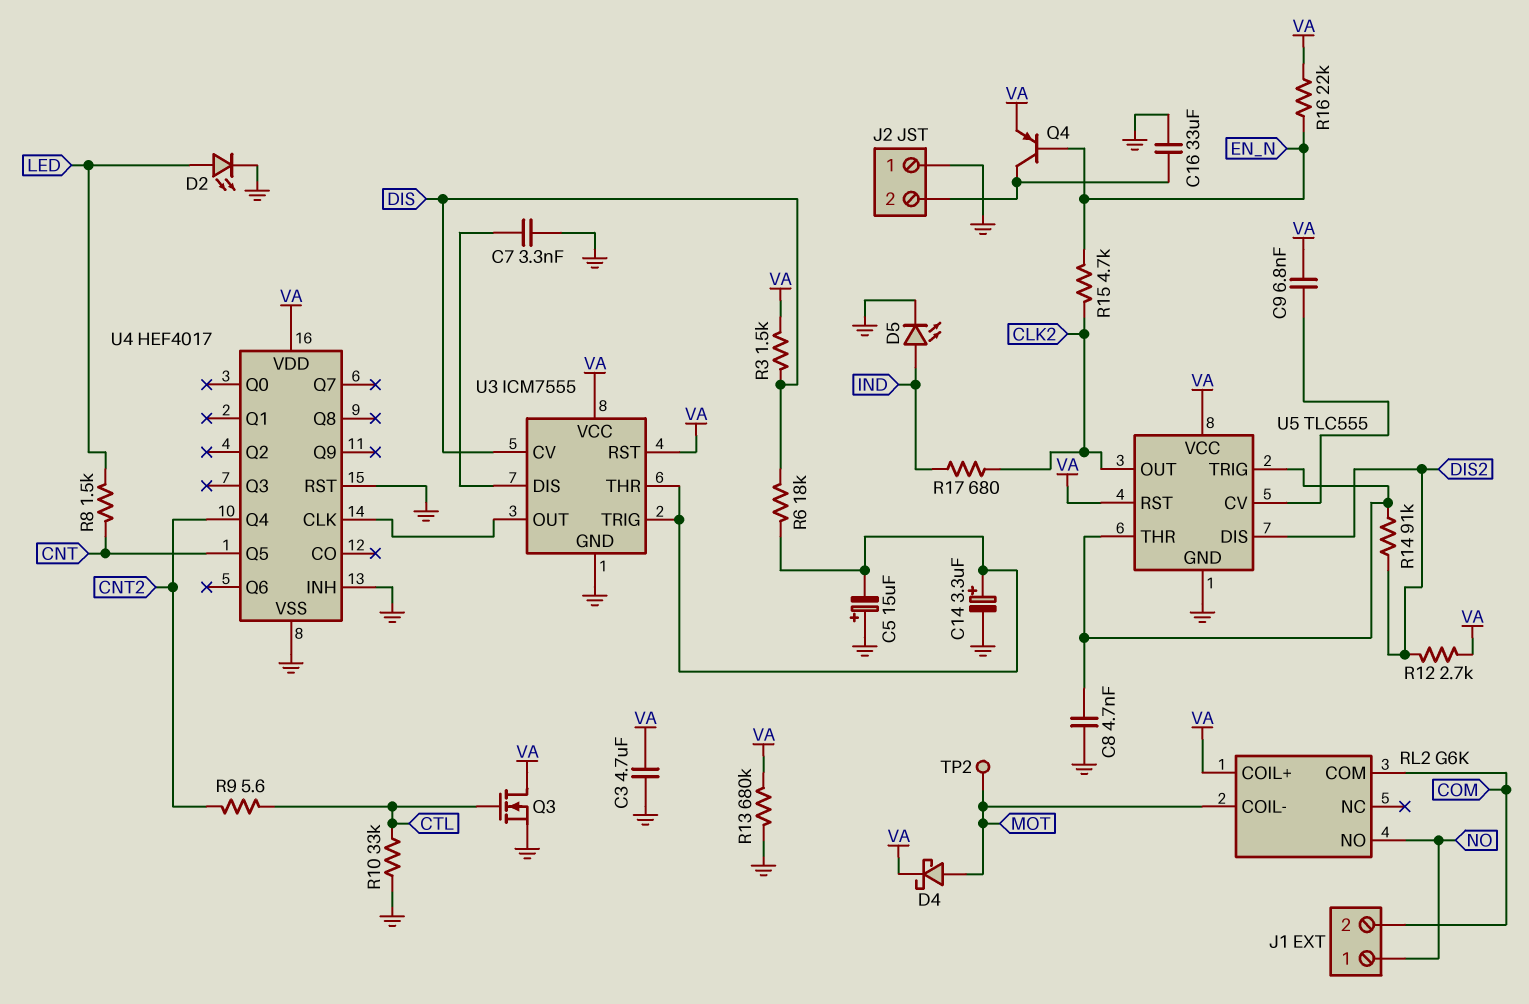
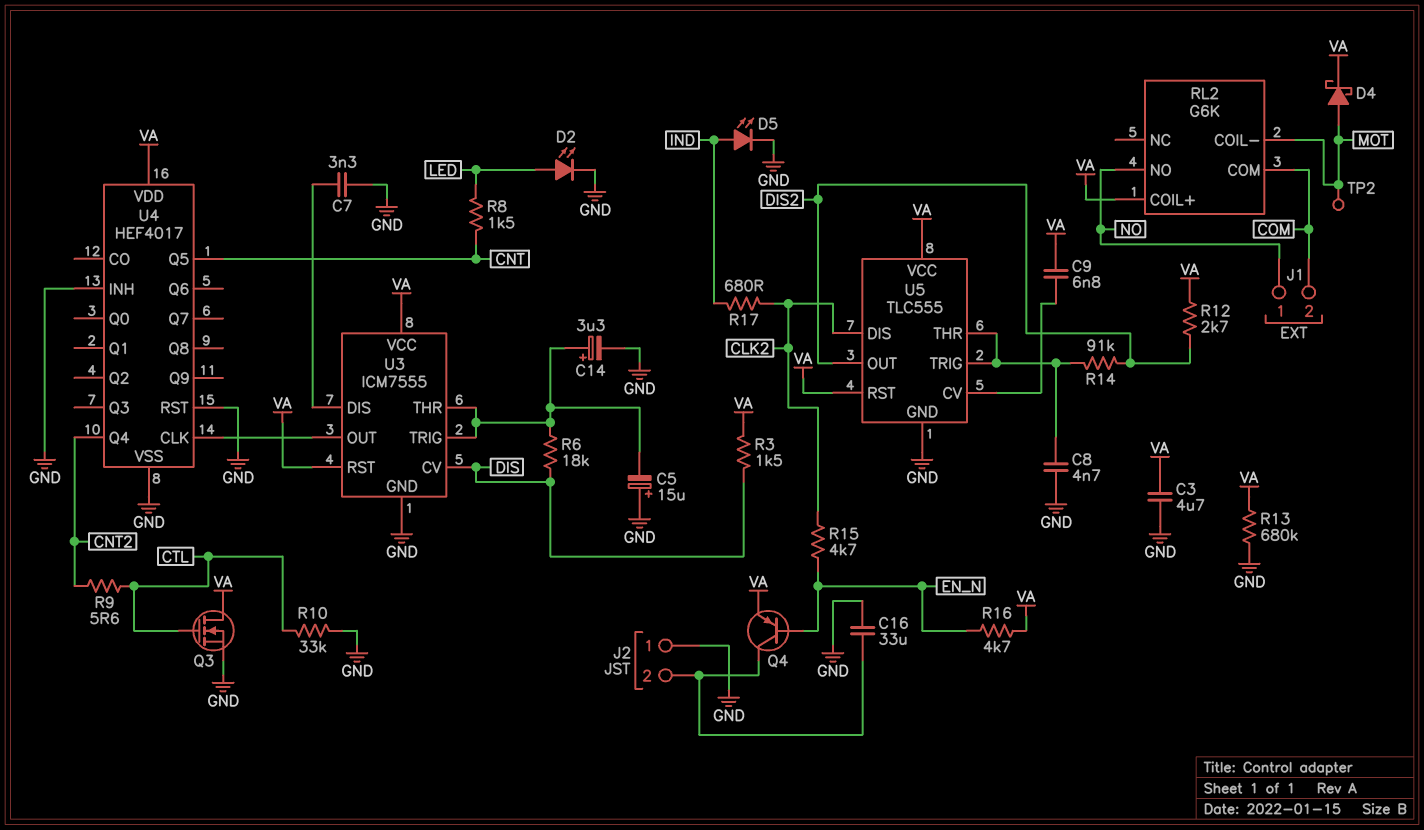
R16: 22k (EN_N, VA) -> 4.7k (EN_N, VA)
U5 pin DIS: DIS2 -> CLK2
U5 pin OUT: CLK2 -> DIS2

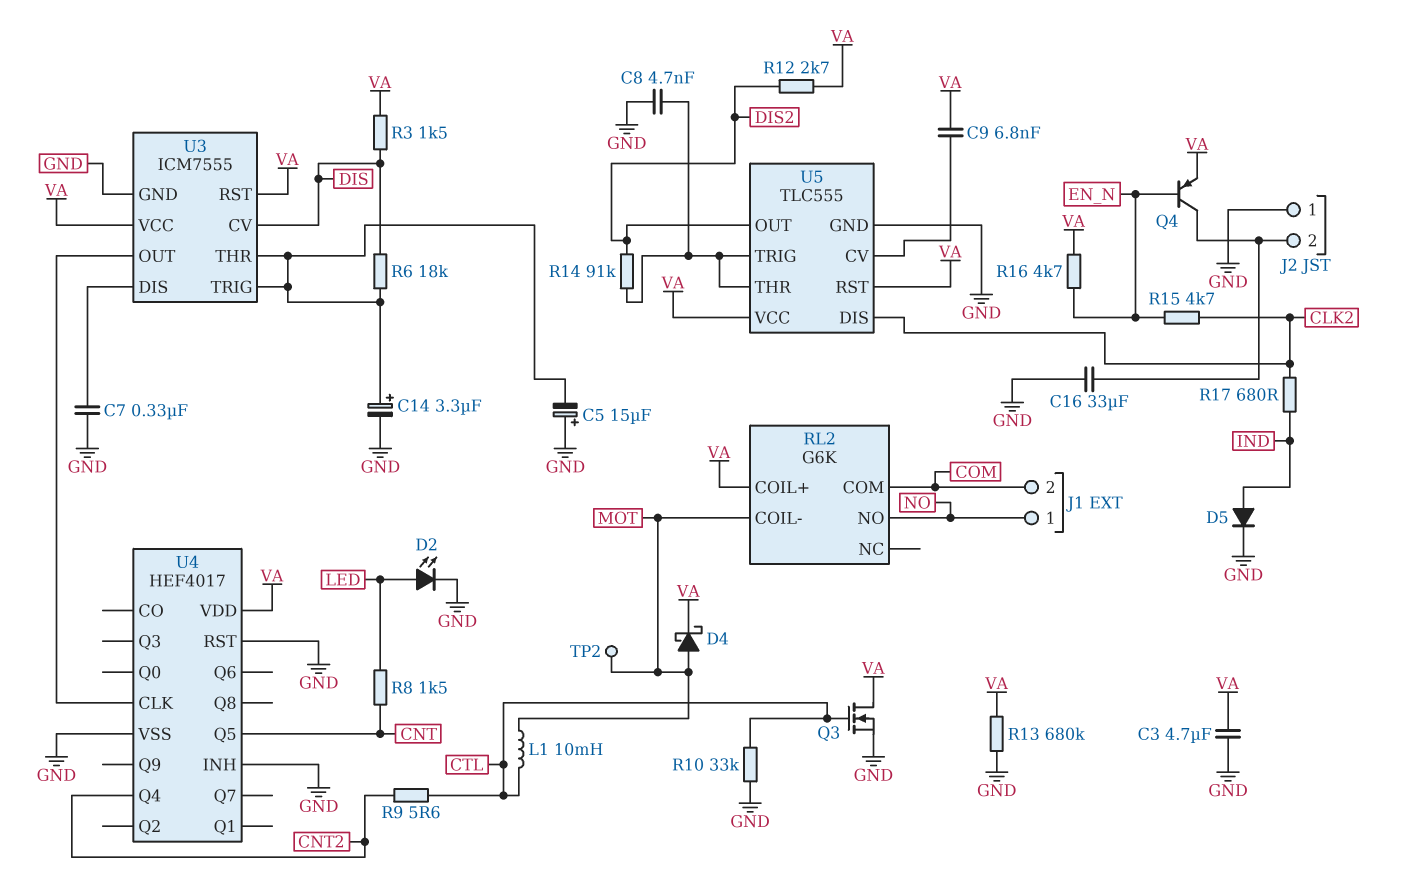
C7: 3.3nF (GND, U3/DIS) -> 330nF (GND, U3/DIS)
D5: LED (A IND, K GND) -> diode (A IND, K GND)
L1: none -> 10mH (CTL, MOT)

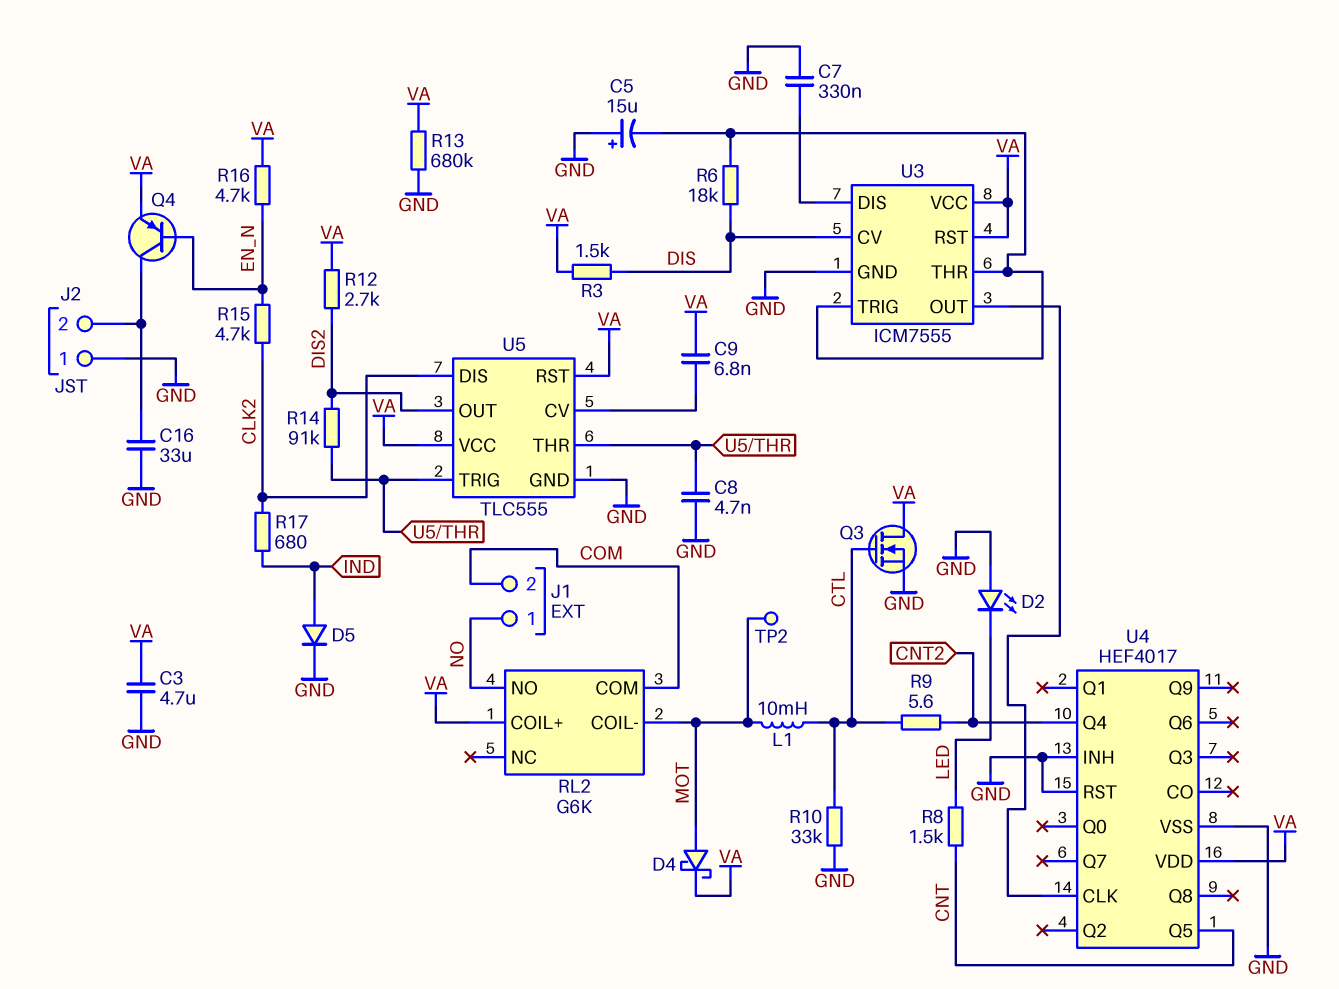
C14: 3.3uF (plus U3/THR, minus GND) -> none
D2: LED (A LED, K GND) -> LED (A GND, K LED)

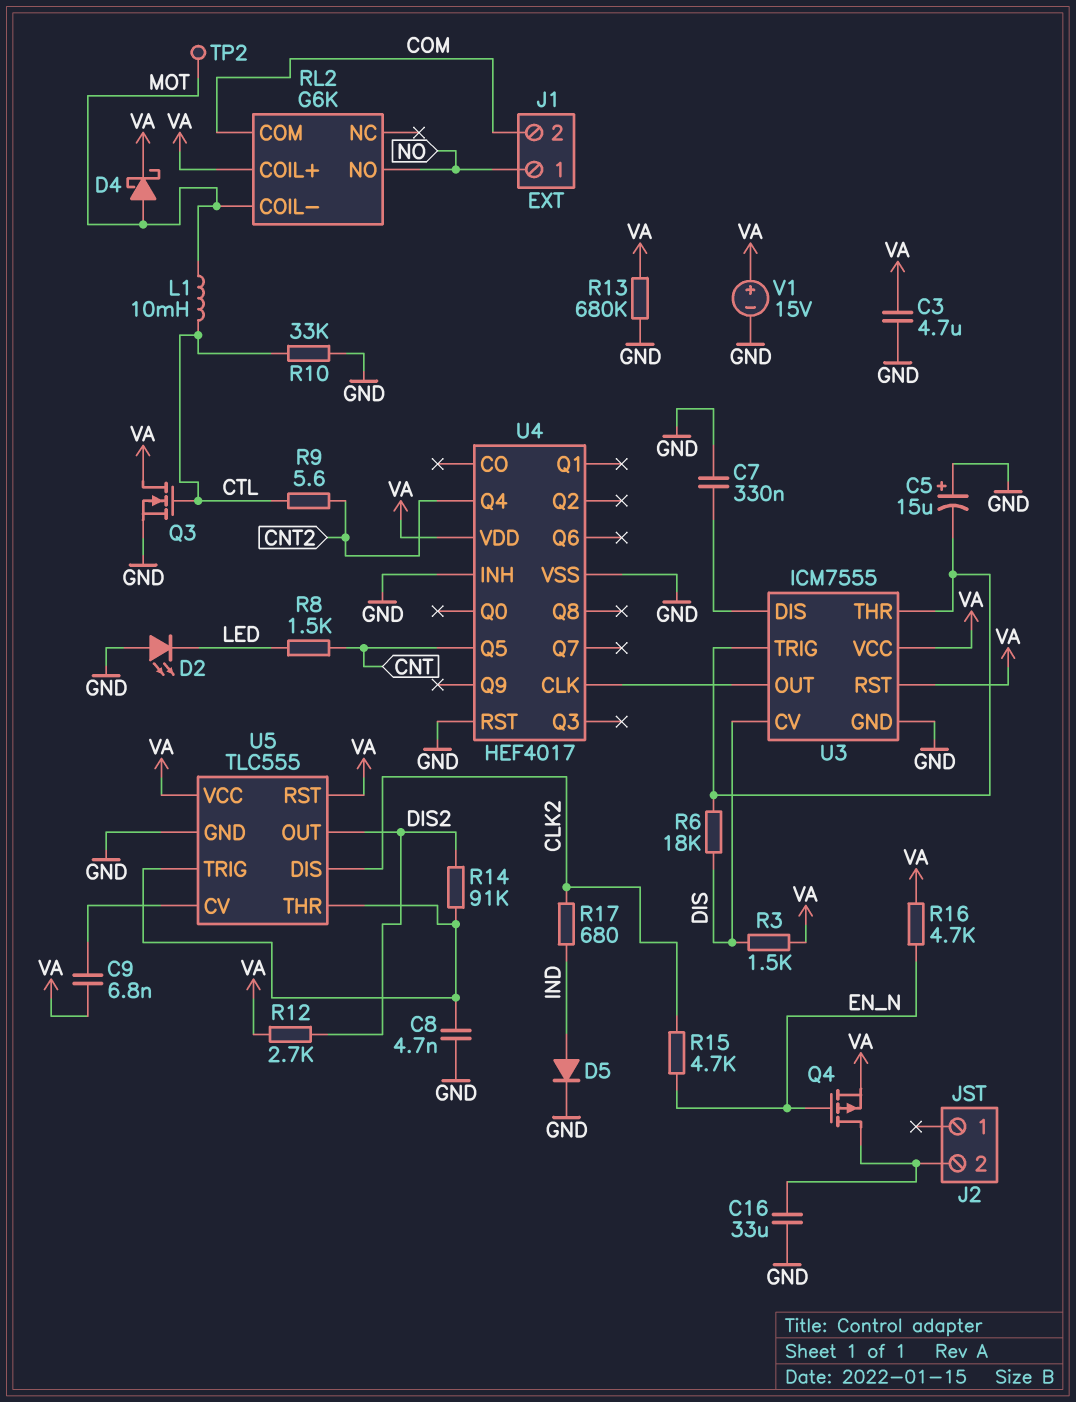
J2 pin 1: GND -> none
Q4: PNP (B EN_N, C J2/2, E VA) -> PMOS (G EN_N, D J2/2, S VA)
V1: none -> 15V (plus VA, minus GND)

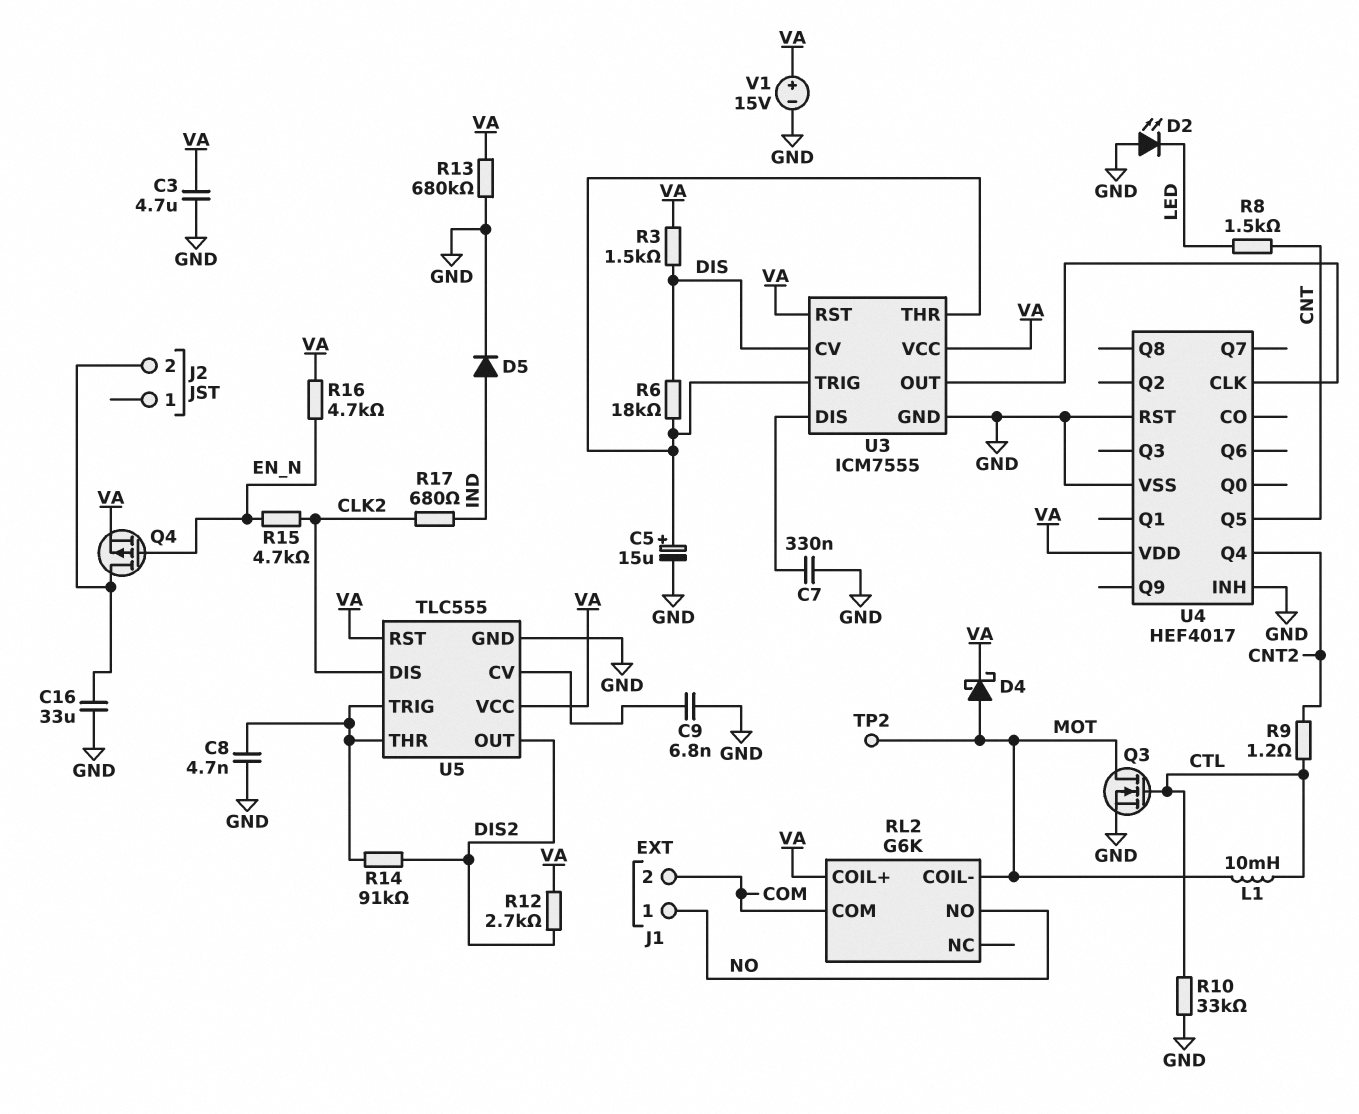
C5: 15uF (plus GND, minus U3/THR) -> 15uF (plus U3/THR, minus GND)
C9: 6.8nF (U5/CV, VA) -> 6.8nF (GND, U5/CV)
Q3: NMOS (G CTL, D VA, S GND) -> NMOS (G CTL, D MOT, S GND)
R9: 5.6 (CNT2, CTL) -> 1.2 (CNT2, CTL)

